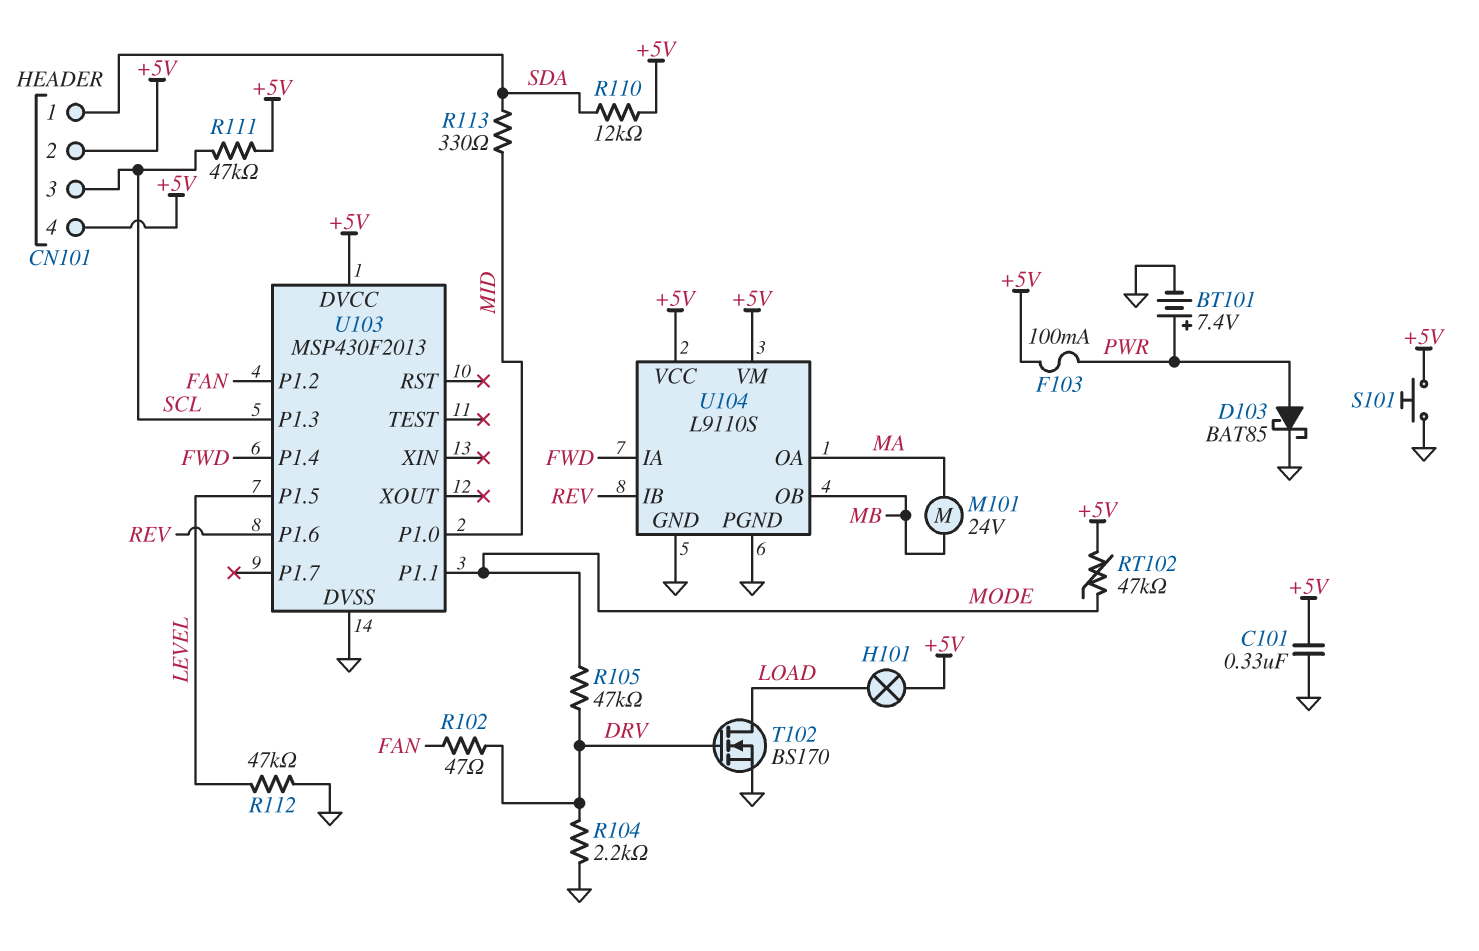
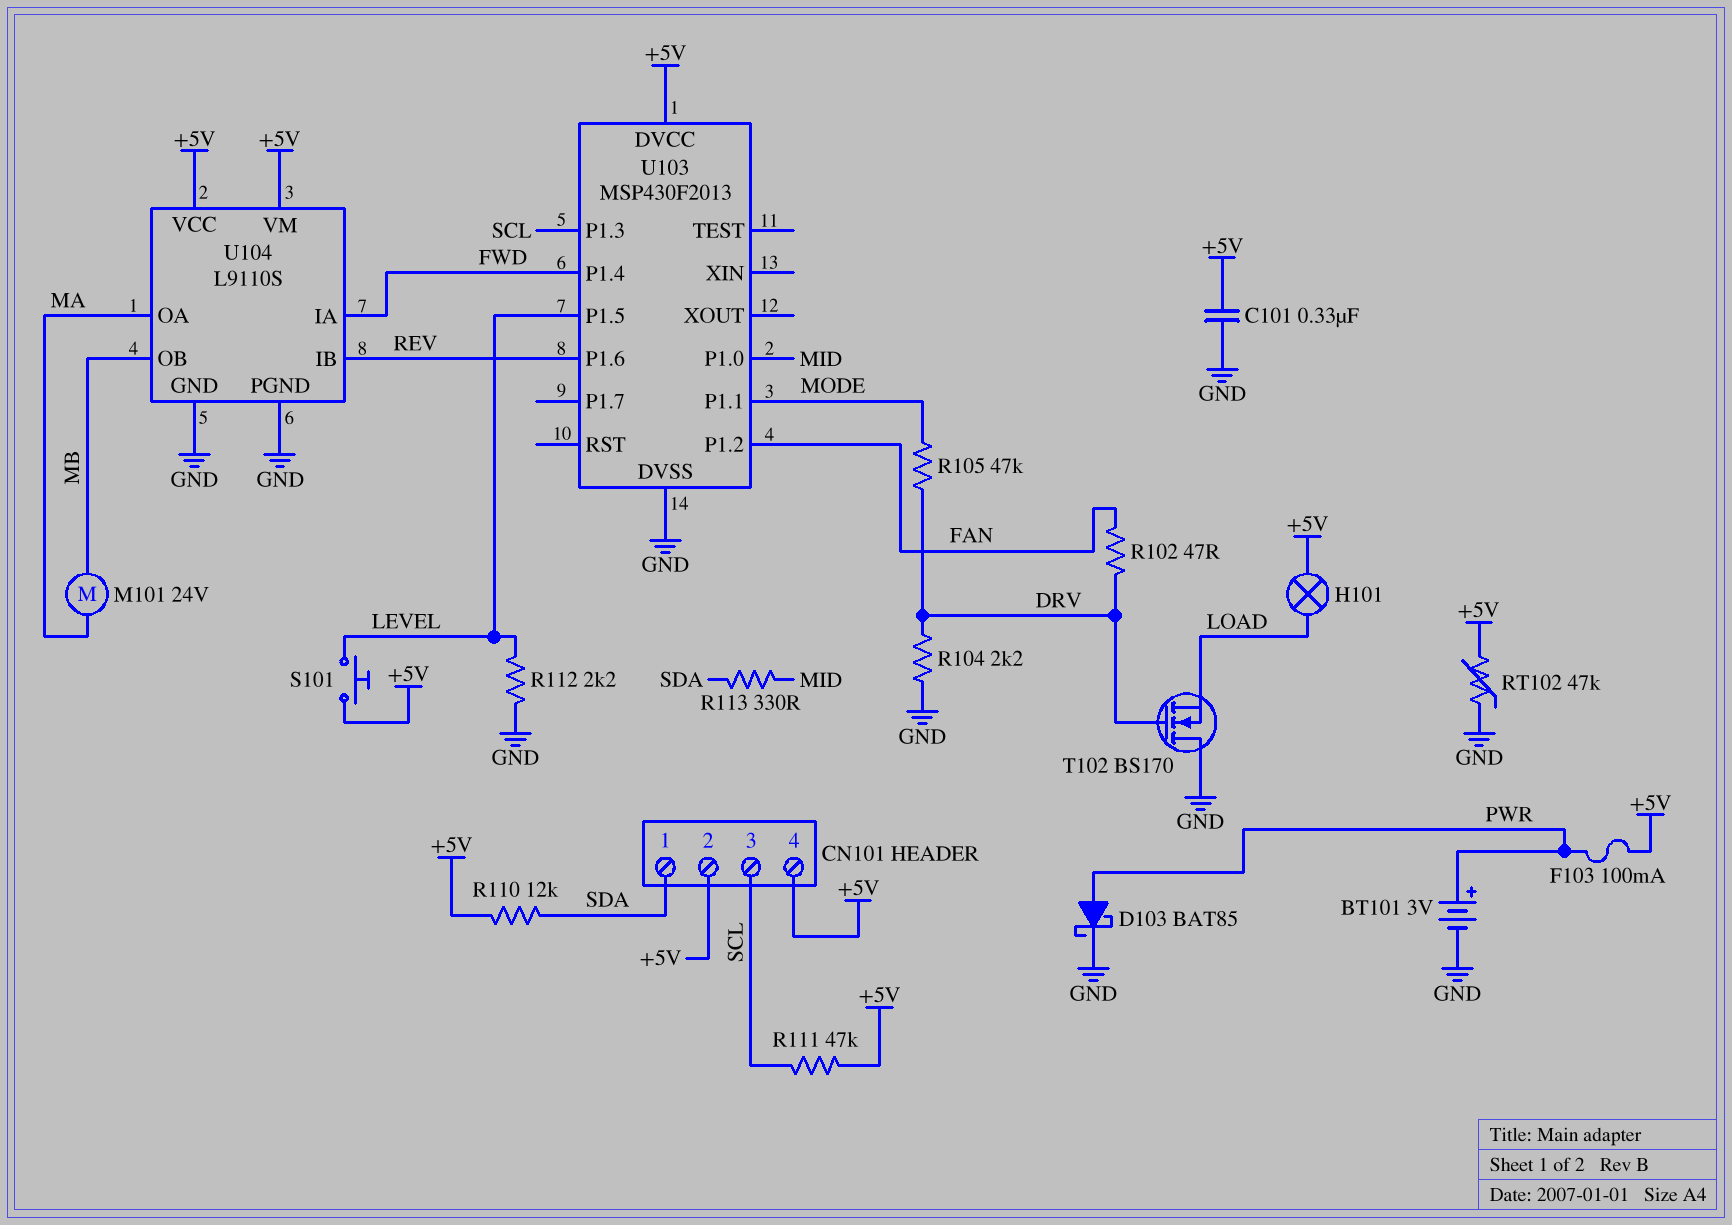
BT101: 7.4V (plus PWR, minus GND) -> 3V (plus PWR, minus GND)
R112: 47k (GND, LEVEL) -> 2.2k (GND, LEVEL)
RT102: 47k (+5V, MODE) -> 47k (+5V, GND)
S101: button (+5V, GND) -> button (+5V, LEVEL)
T102: NMOS BS170 (G DRV, D LOAD, S GND) -> NMOS BS170 (G DRV, D GND, S LOAD)

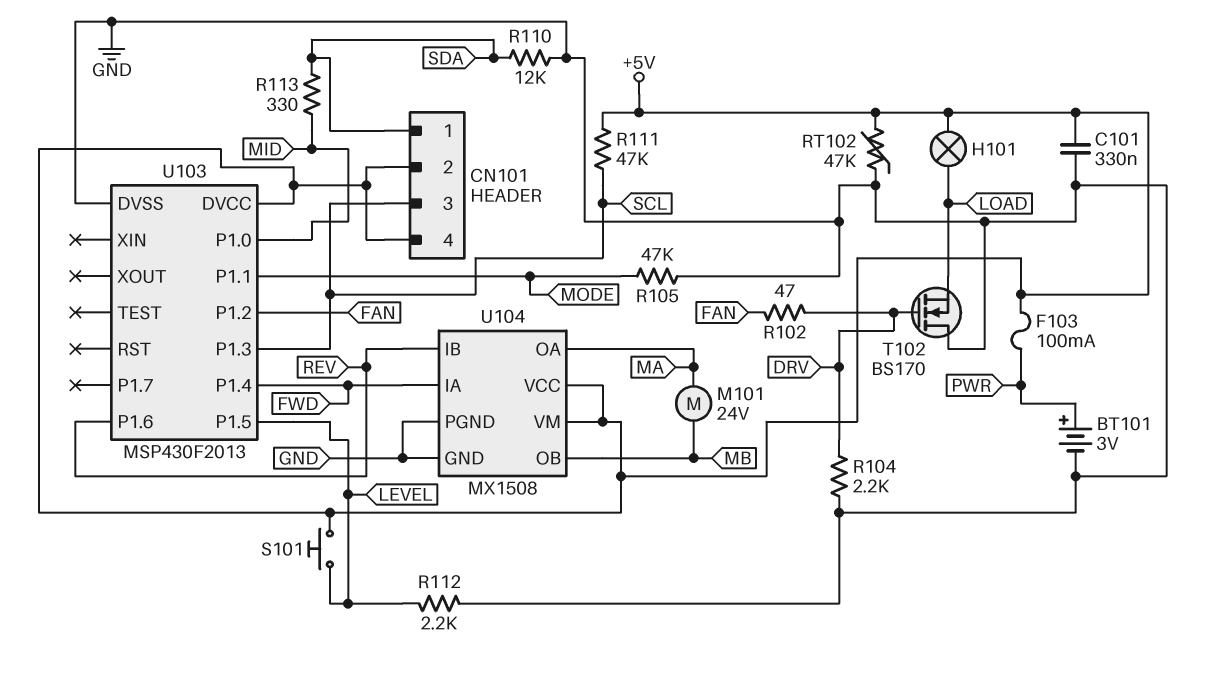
D103: schottky BAT85 (A PWR, K GND) -> none
R105: 47k (DRV, MODE) -> 47k (GND, MODE)
R110: 12k (+5V, SDA) -> 12k (GND, SDA)
U104: L9110S -> MX1508

